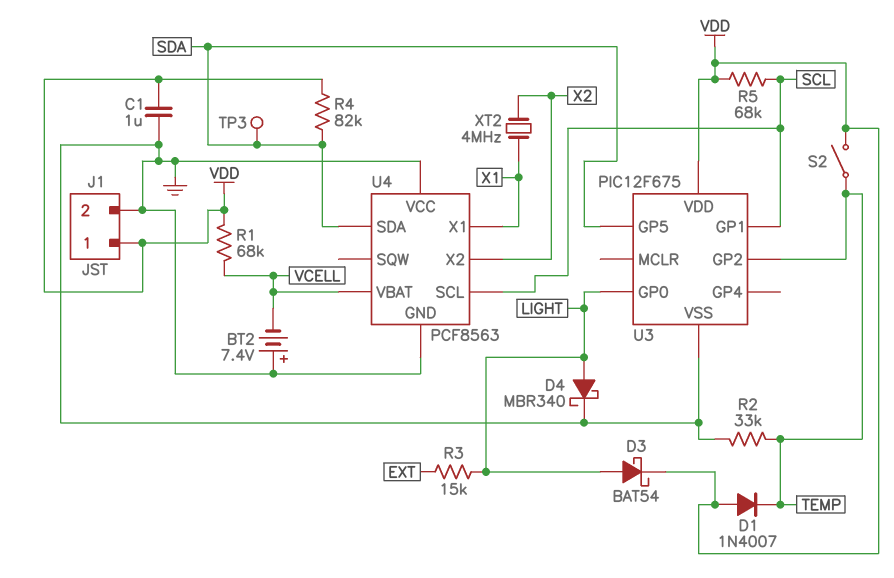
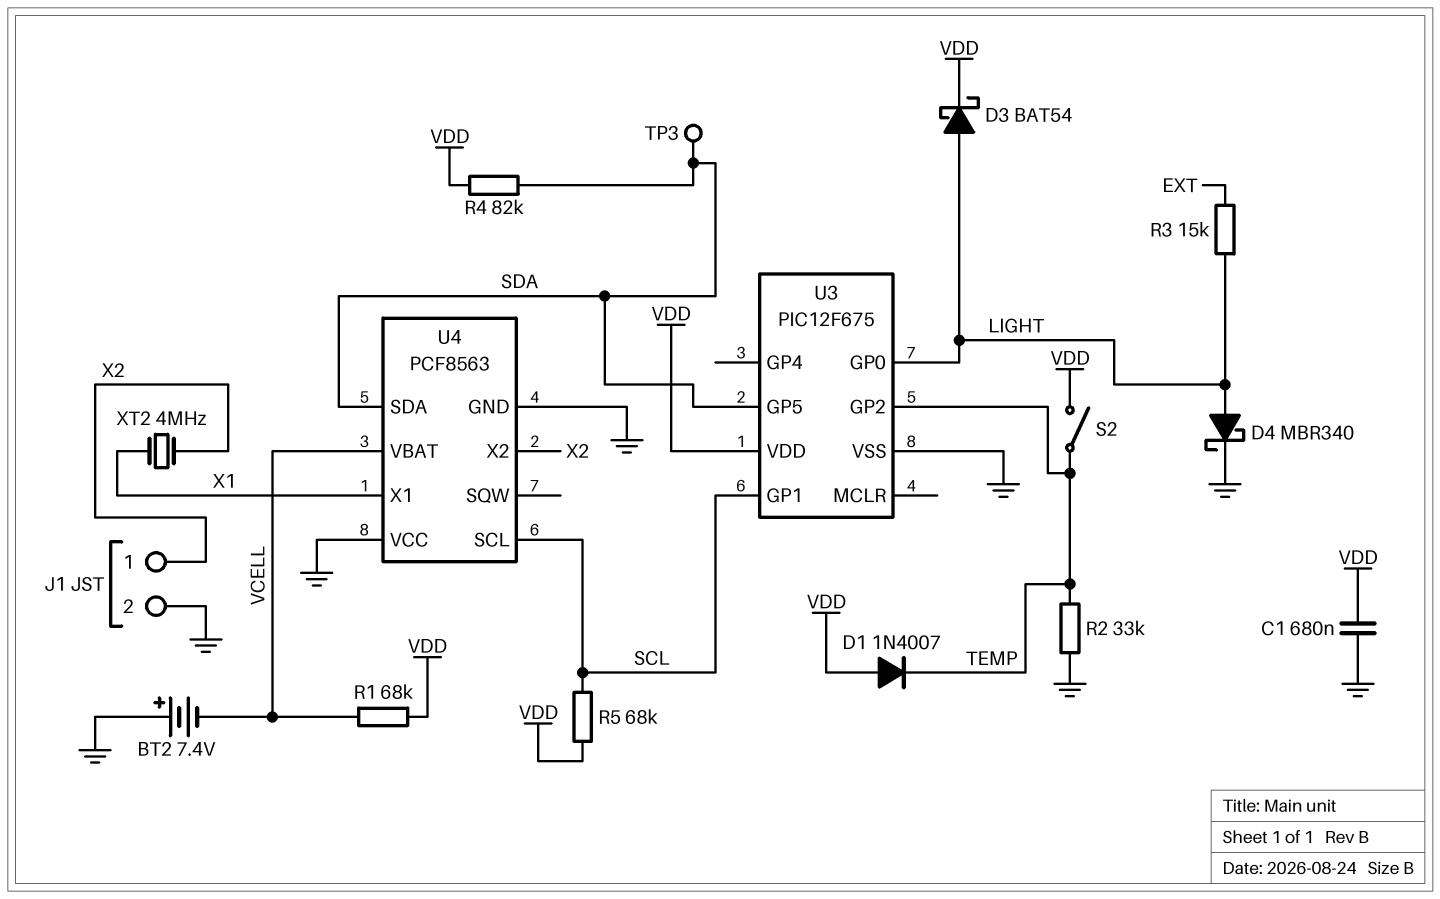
C1: 1uF (GND, VDD) -> 680nF (GND, VDD)
J1 pin 1: VDD -> X2

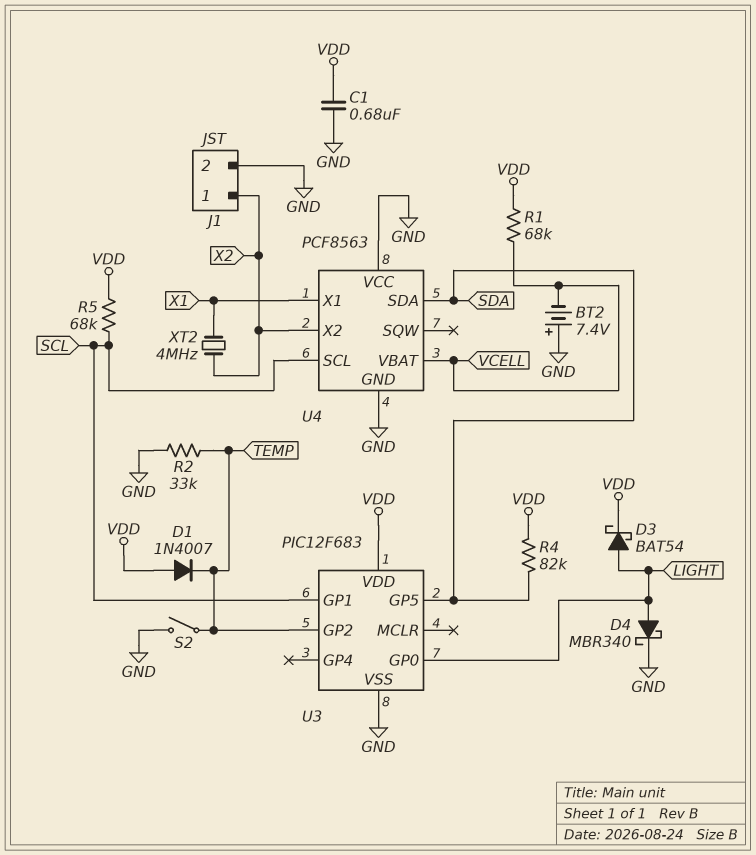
R3: 15k (EXT, LIGHT) -> none
S2: switch (TEMP, VDD) -> switch (GND, TEMP)
TP3: test point (SDA) -> none
U3: PIC12F675 -> PIC12F683

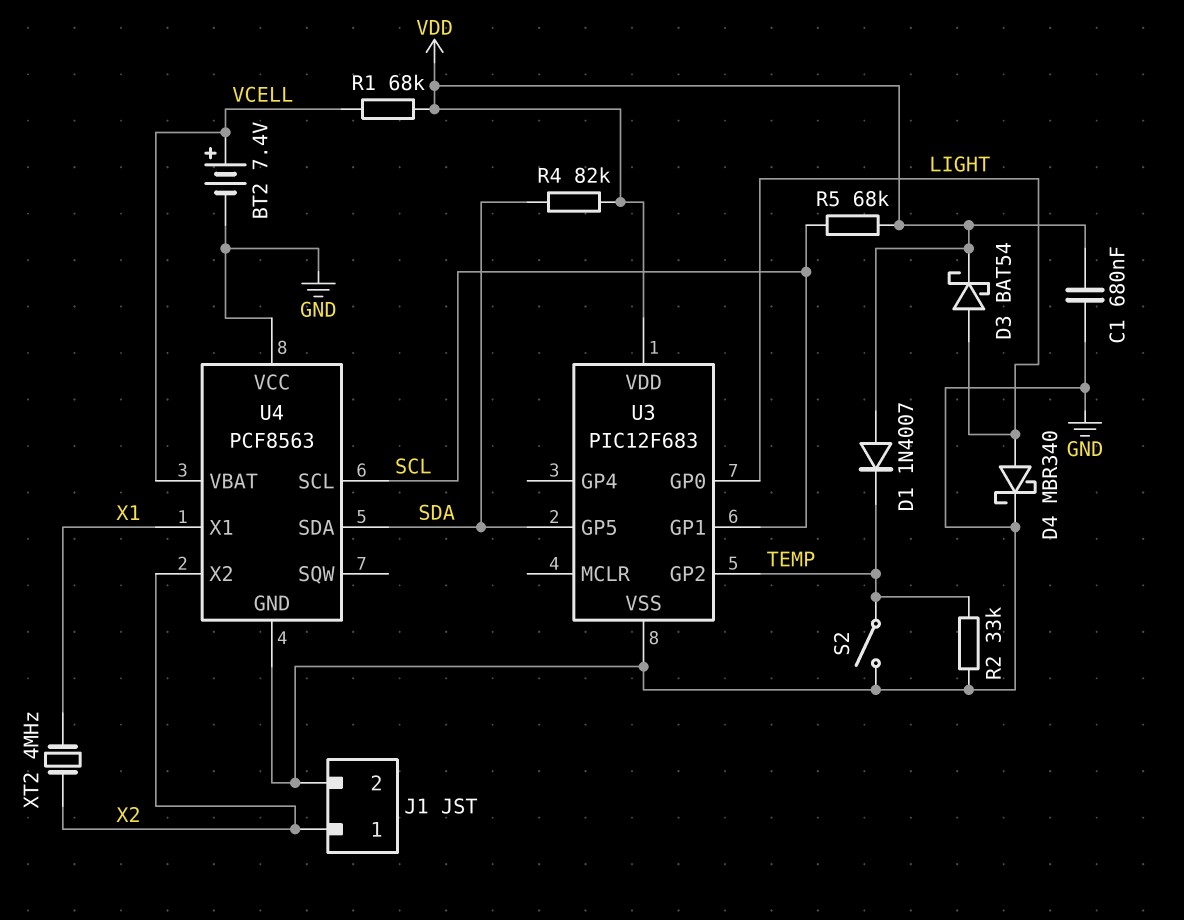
BT2: 7.4V (plus GND, minus VCELL) -> 7.4V (plus VCELL, minus GND)

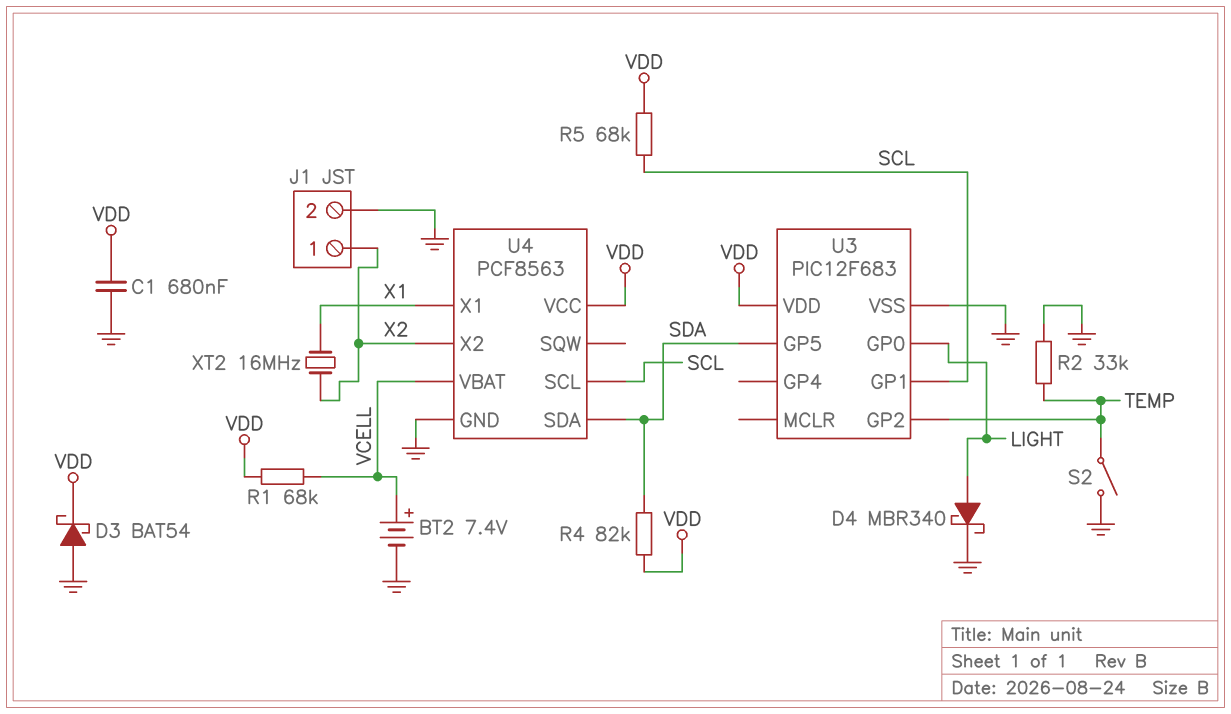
D1: diode 1N4007 (A VDD, K TEMP) -> none
D3: schottky BAT54 (A LIGHT, K VDD) -> schottky BAT54 (A GND, K VDD)
U4 pin VCC: GND -> VDD
XT2: 4MHz (X1, X2) -> 16MHz (X1, X2)

